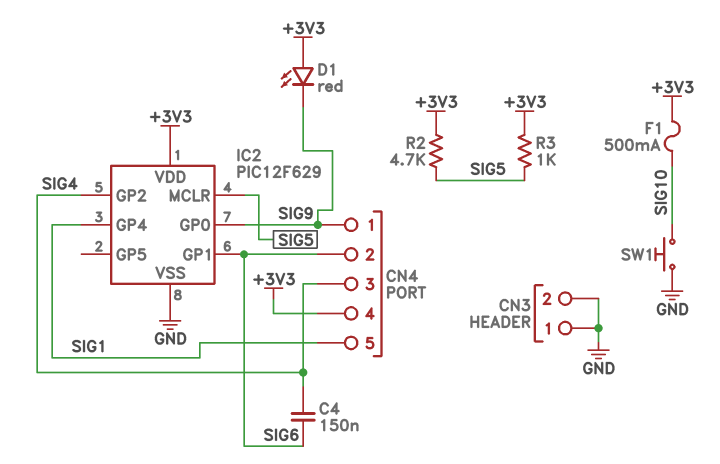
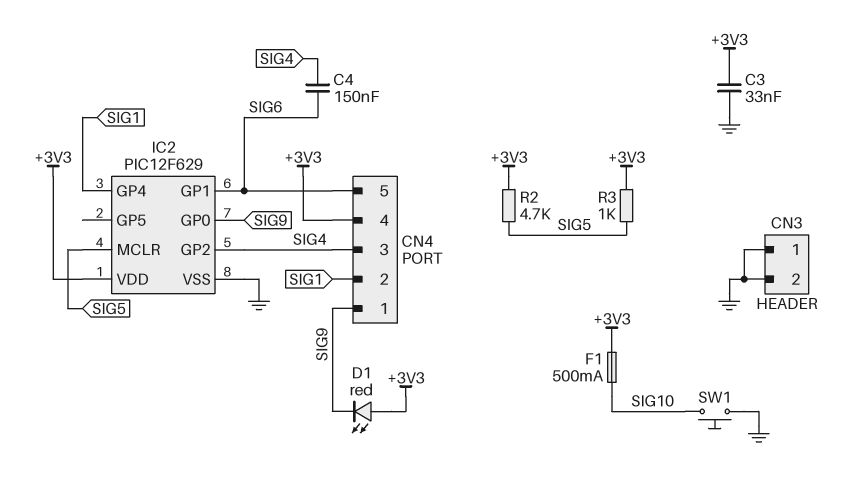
C3: none -> 33nF (+3V3, GND)
CN4 pin 2: SIG6 -> SIG1
CN4 pin 5: SIG1 -> SIG6

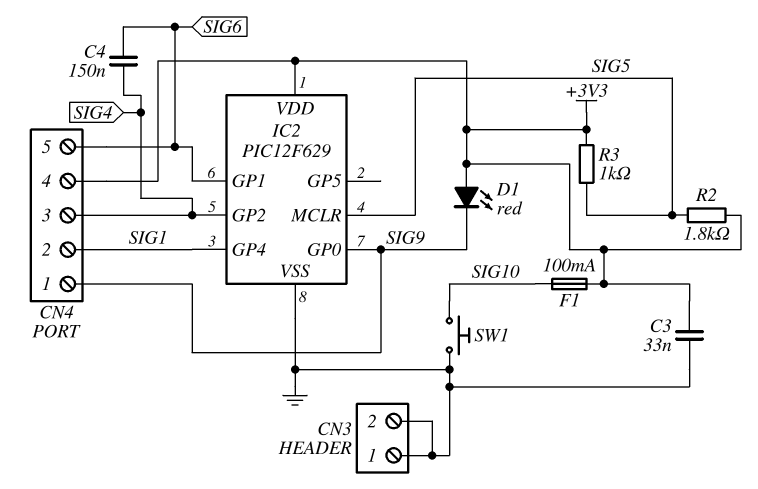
F1: 500mA (+3V3, SIG10) -> 100mA (+3V3, SIG10)
R2: 4.7k (+3V3, SIG5) -> 1.8k (+3V3, SIG5)

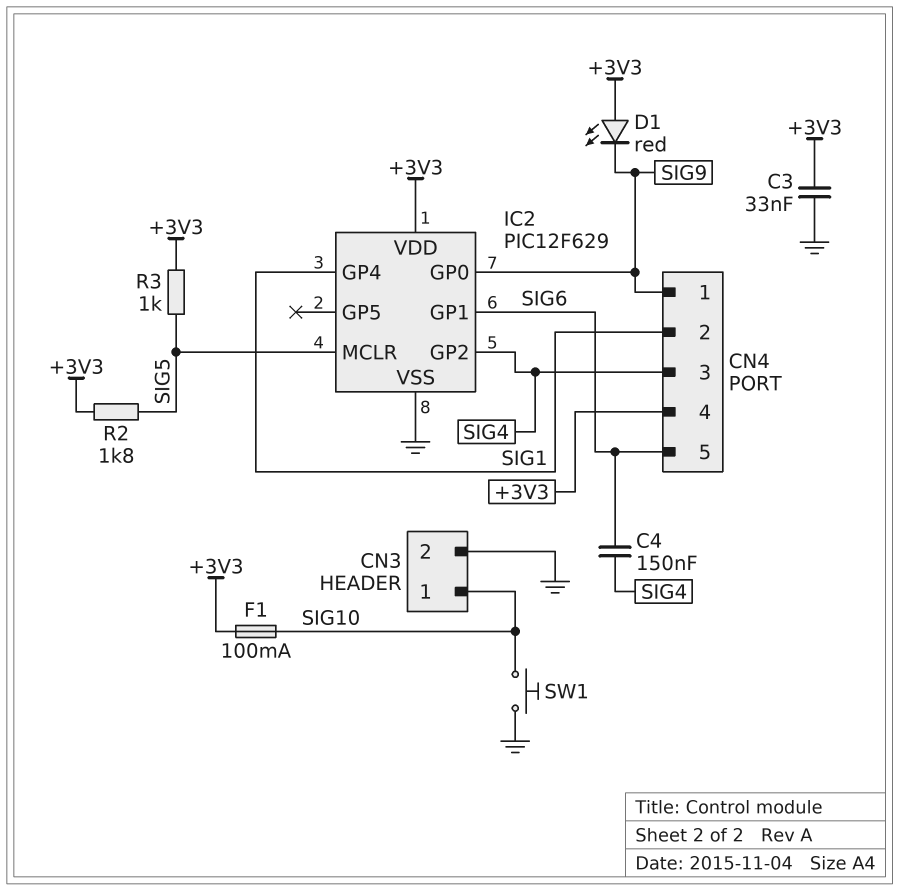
CN3 pin 1: GND -> SIG10

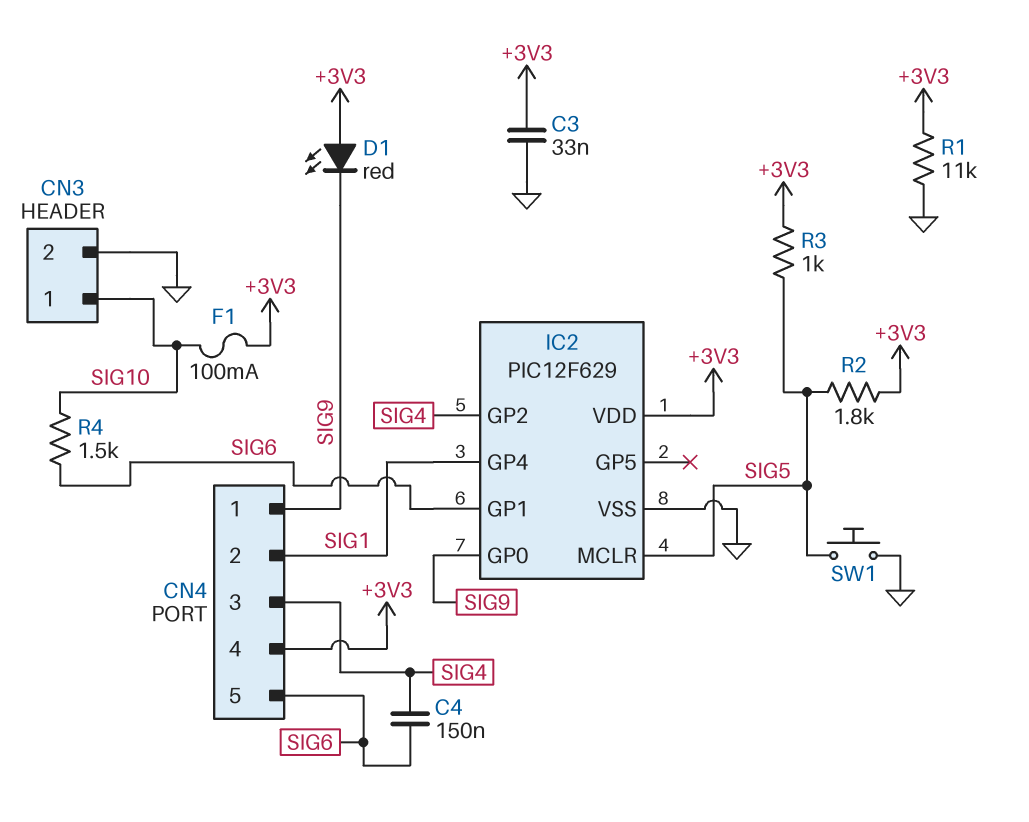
R1: none -> 11k (+3V3, GND)
R4: none -> 1.5k (SIG6, SIG10)
SW1: button (GND, SIG10) -> button (GND, SIG5)

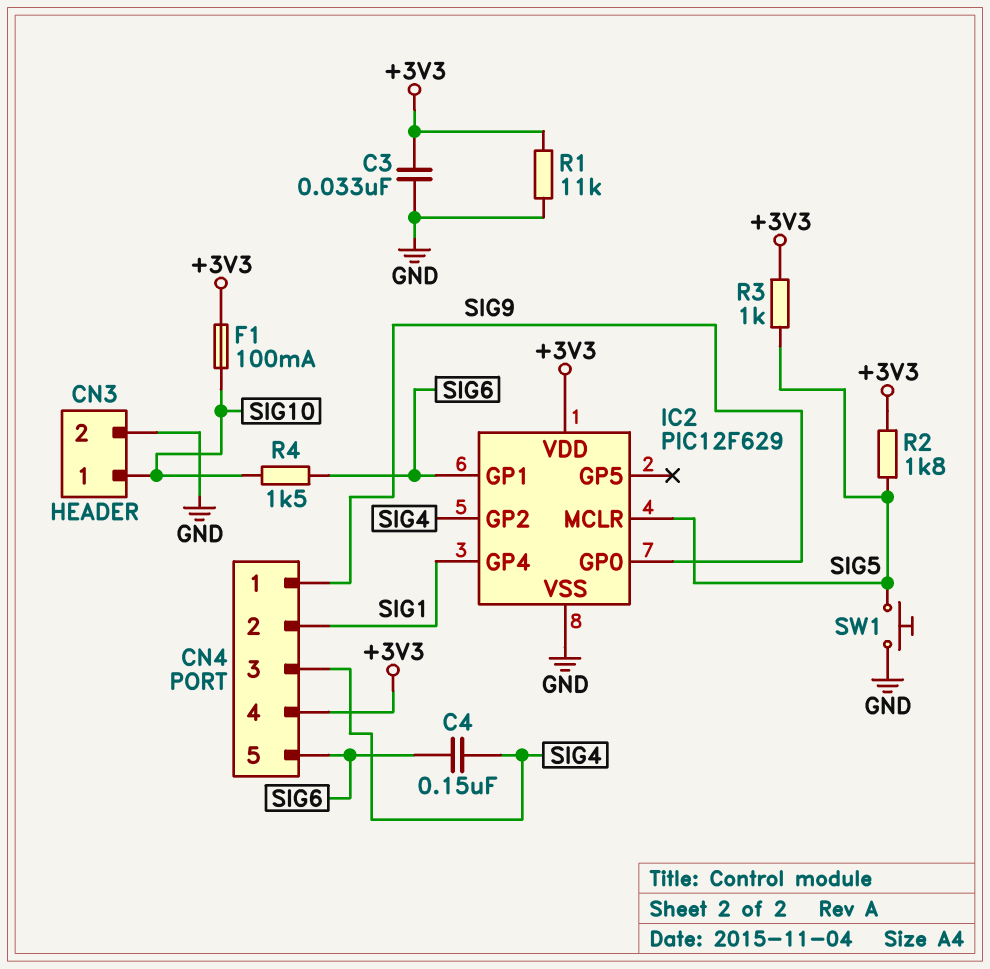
D1: LED red (A +3V3, K SIG9) -> none

